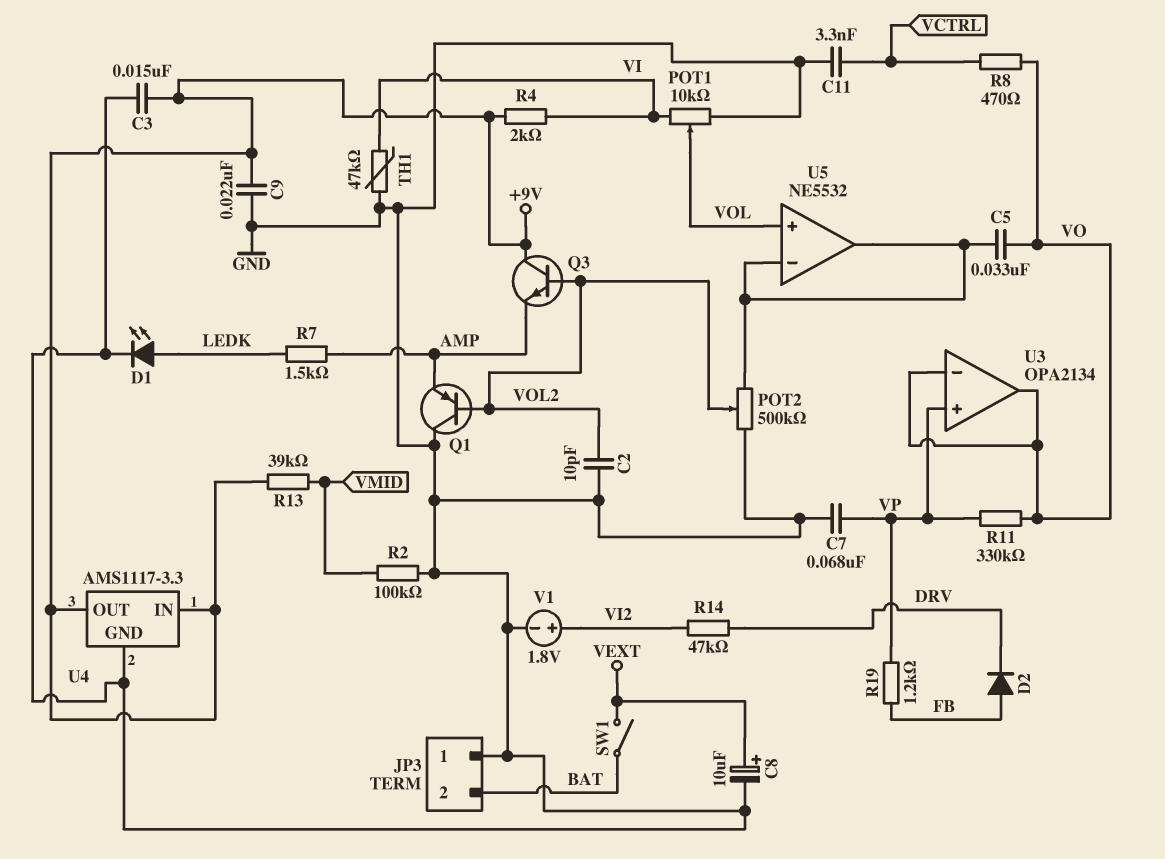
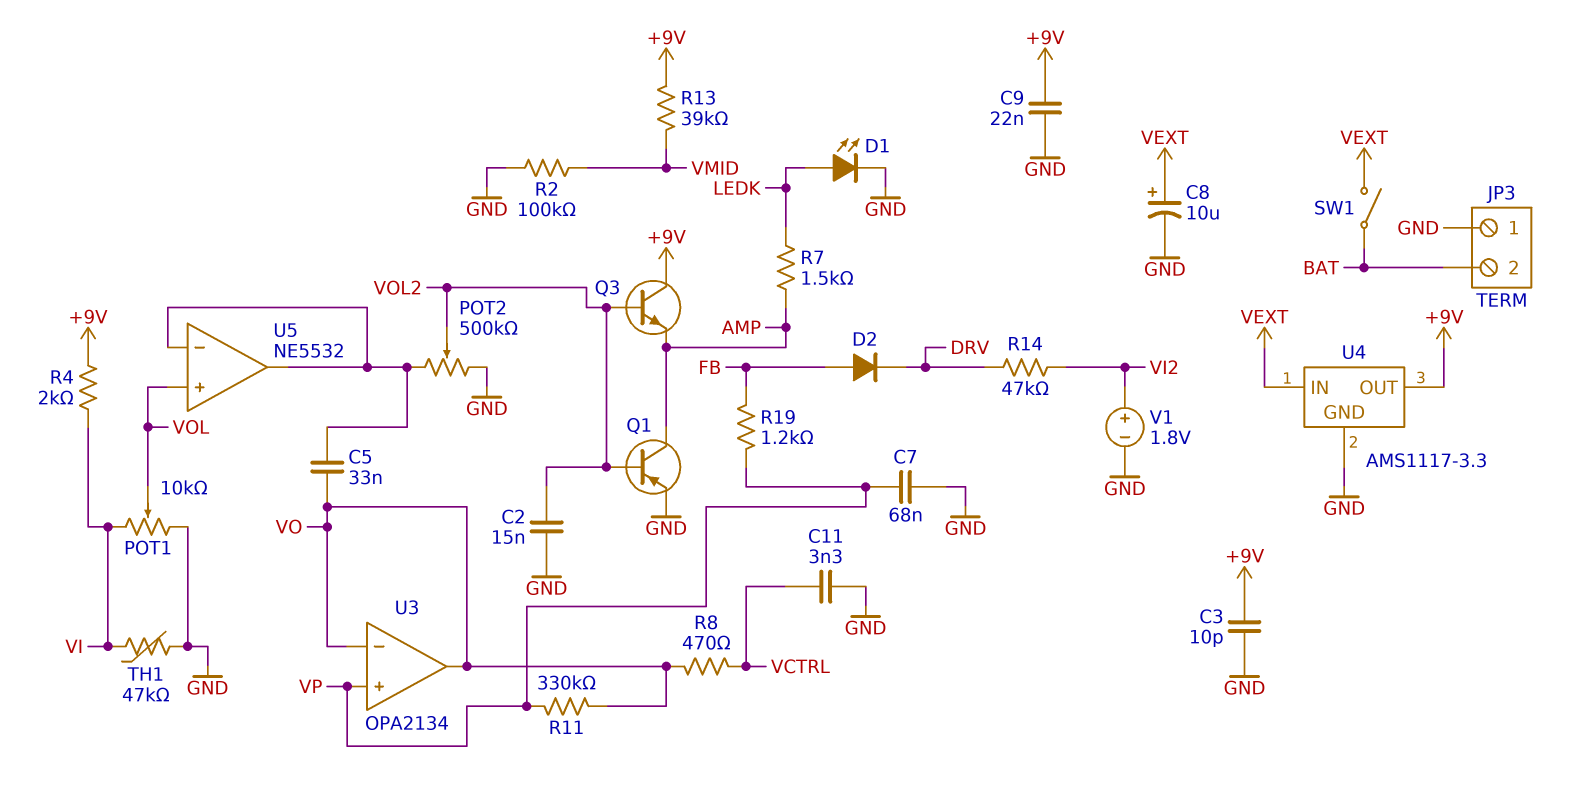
C2: 10pF (GND, VOL2) -> 15nF (GND, VOL2)
C3: 15nF (+9V, GND) -> 10pF (+9V, GND)
Q1: PNP (B VOL2, C GND, E AMP) -> PNP (B VOL2, C AMP, E GND)
U4 pin IN: +9V -> VEXT

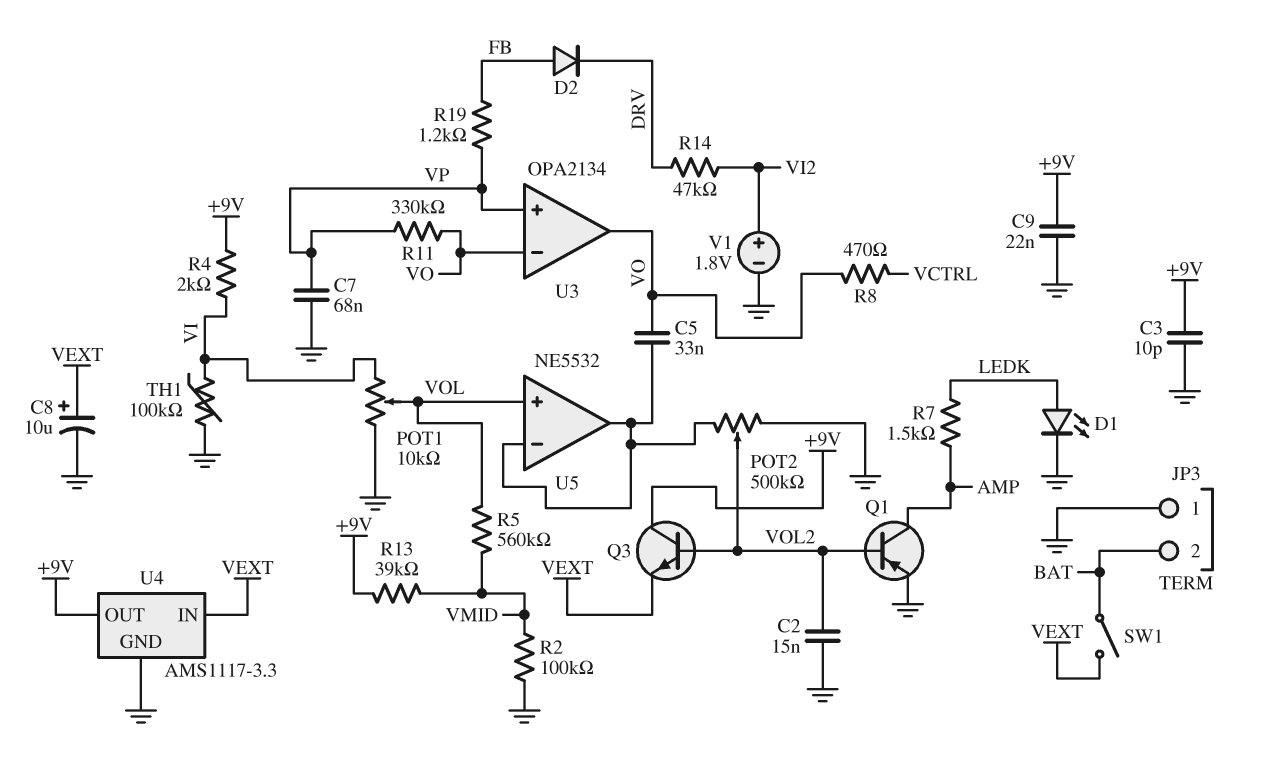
C11: 3.3nF (GND, VCTRL) -> none
Q3: NPN (B VOL2, C +9V, E AMP) -> NPN (B VOL2, C +9V, E VEXT)
R5: none -> 560k (VMID, VOL)
TH1: 47k (GND, VI) -> 100k (GND, VI)

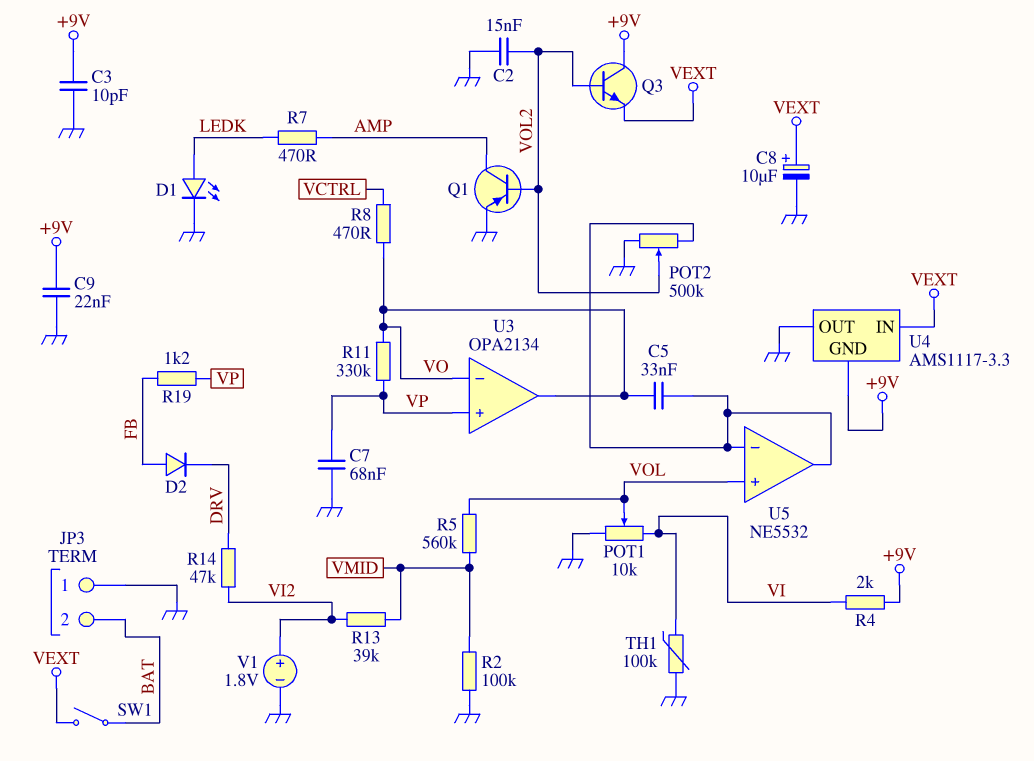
R7: 1.5k (AMP, LEDK) -> 470 (AMP, LEDK)
R13: 39k (+9V, VMID) -> 39k (VI2, VMID)
U4 pin GND: GND -> +9V
U4 pin OUT: +9V -> GND

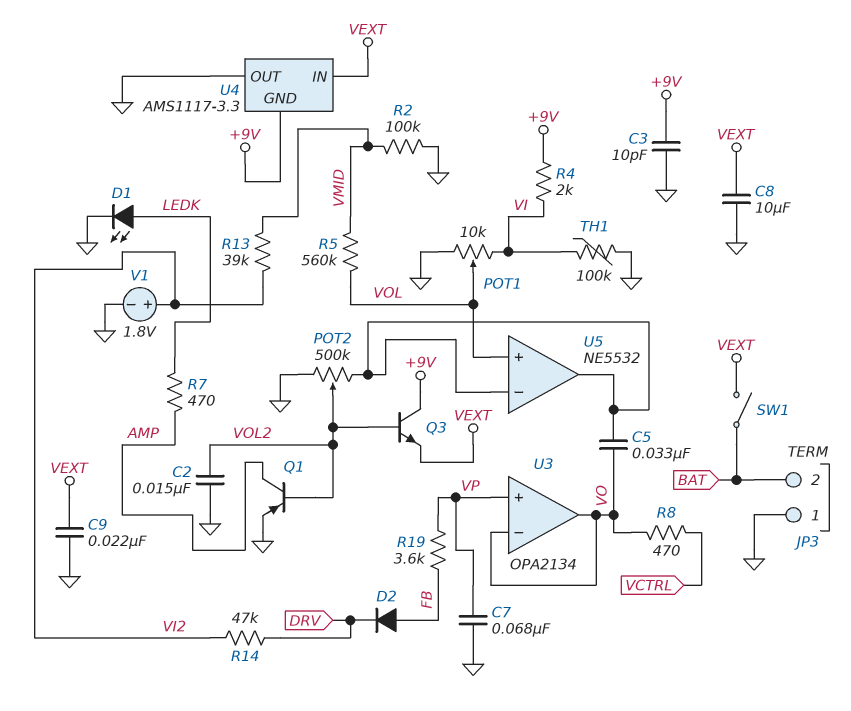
C8: 10uF (plus VEXT, minus GND) -> 10uF (GND, VEXT)
C9: 22nF (+9V, GND) -> 22nF (GND, VEXT)
R11: 330k (VO, VP) -> none
R19: 1.2k (FB, VP) -> 3.6k (FB, VP)

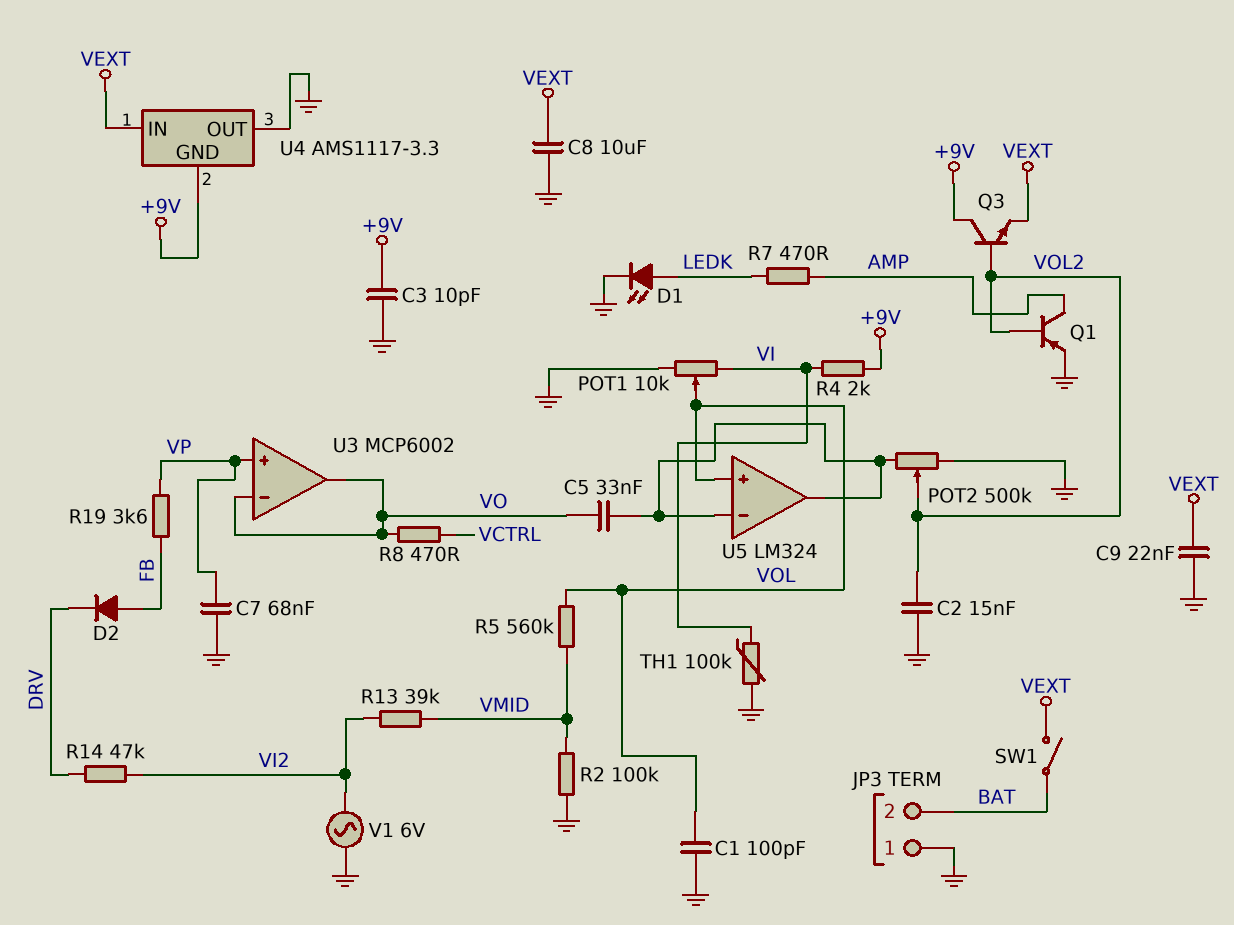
C1: none -> 100pF (GND, VOL)
U3: OPA2134 -> MCP6002
U5: NE5532 -> LM324
V1: 1.8V (plus VI2, minus GND) -> AC 6V (GND, VI2)

